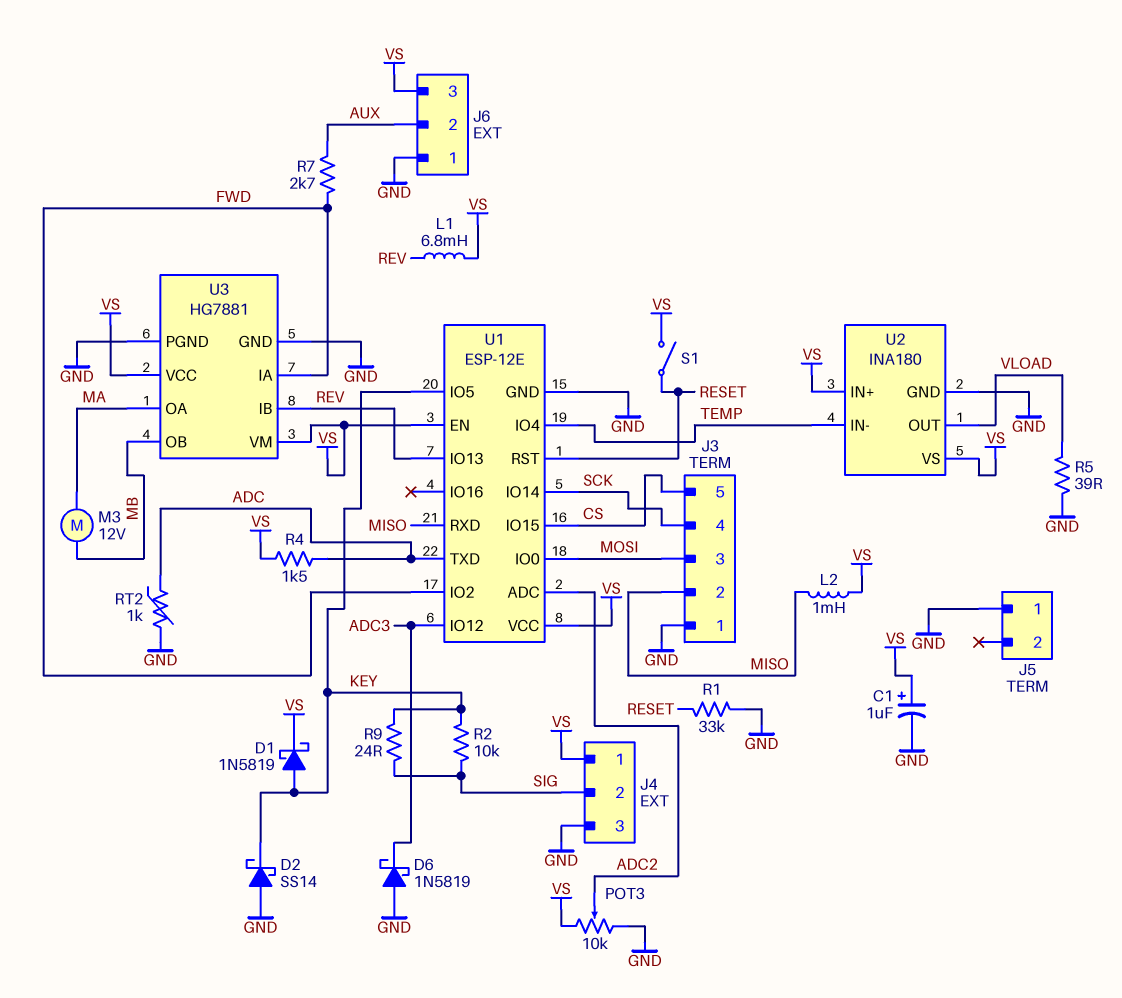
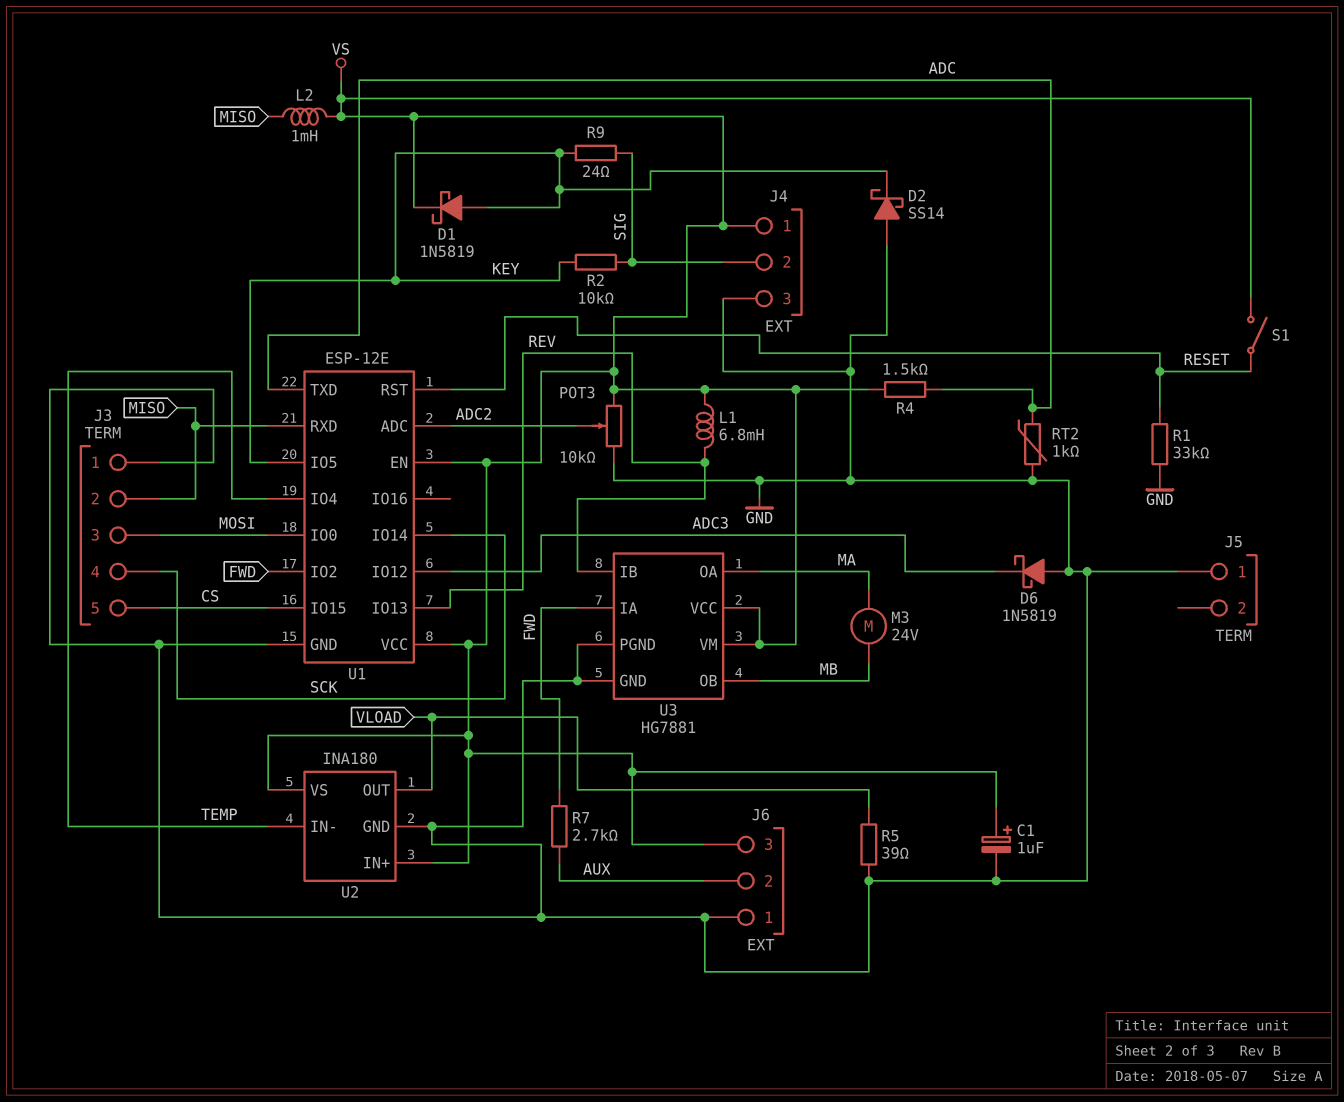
M3: motor 12V (MA, MB) -> motor 24V (MA, MB)

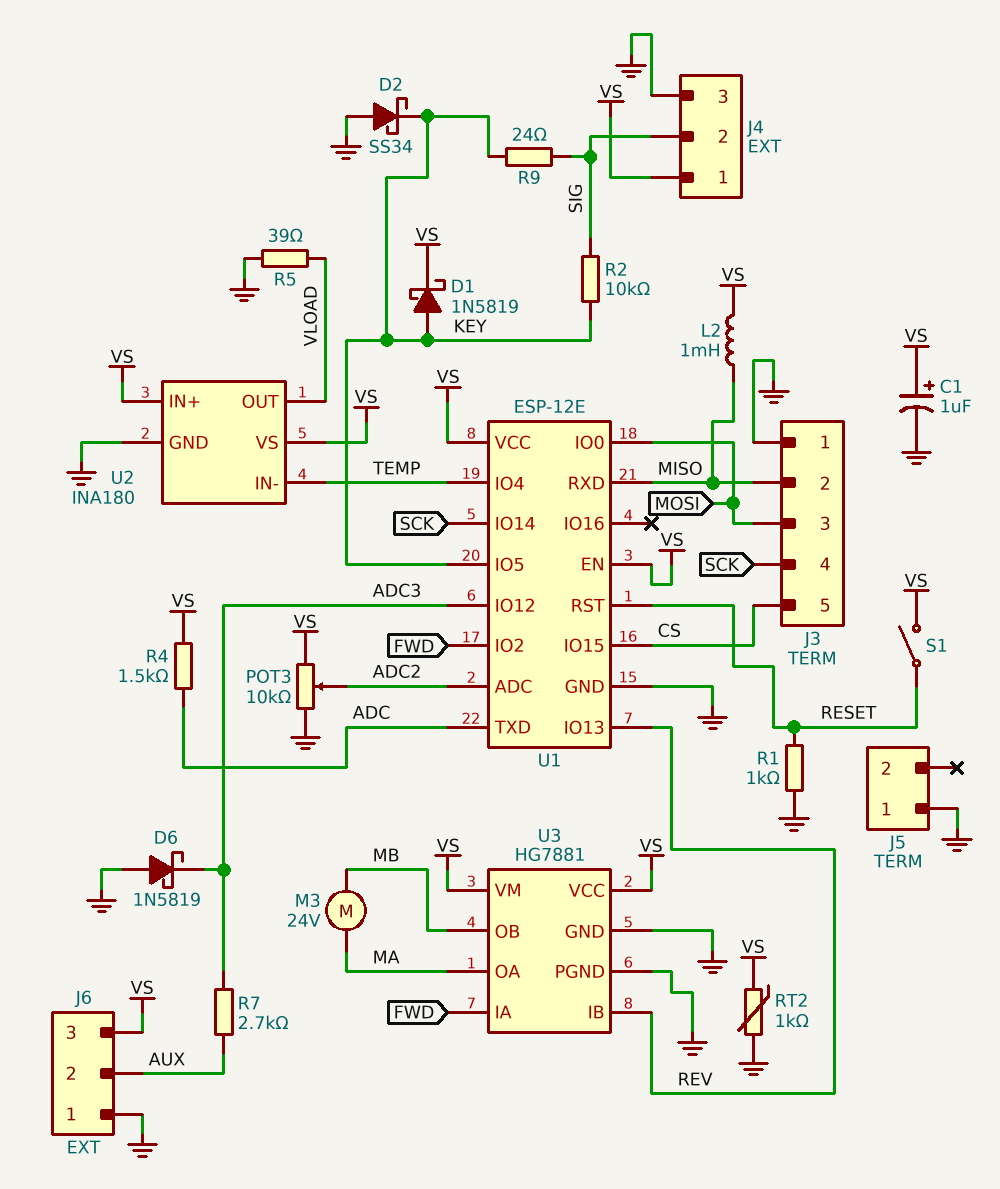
D2: schottky SS14 (A GND, K KEY) -> schottky SS34 (A GND, K KEY)
L1: 6.8mH (REV, VS) -> none
R1: 33k (GND, RESET) -> 1k (GND, RESET)
R7: 2.7k (AUX, FWD) -> 2.7k (ADC3, AUX)
RT2: 1k (ADC, GND) -> 1k (GND, VS)

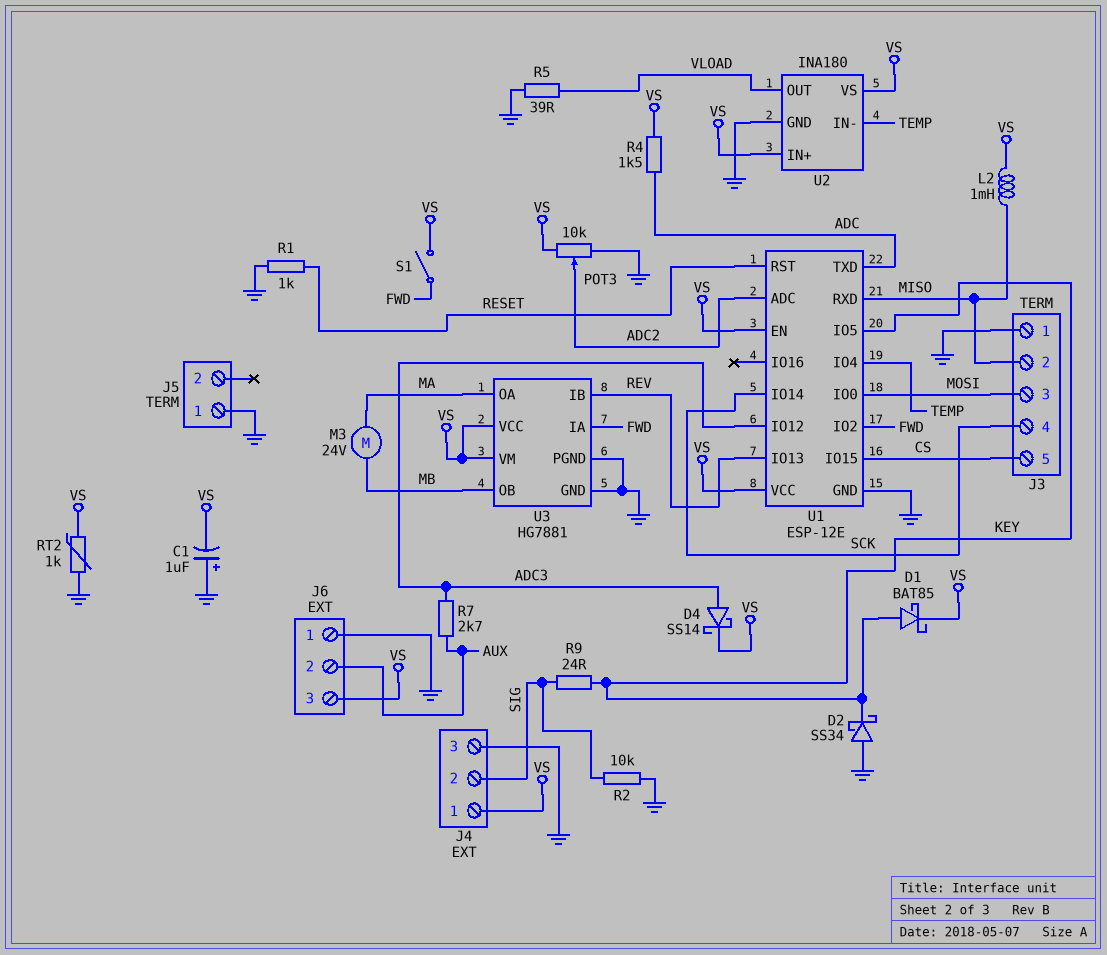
C1: 1uF (plus VS, minus GND) -> 1uF (plus GND, minus VS)
D1: schottky 1N5819 (A KEY, K VS) -> schottky BAT85 (A KEY, K VS)
D4: none -> schottky SS14 (A ADC3, K VS)
D6: schottky 1N5819 (A GND, K ADC3) -> none
R2: 10k (KEY, SIG) -> 10k (GND, SIG)
S1: switch (RESET, VS) -> switch (FWD, VS)

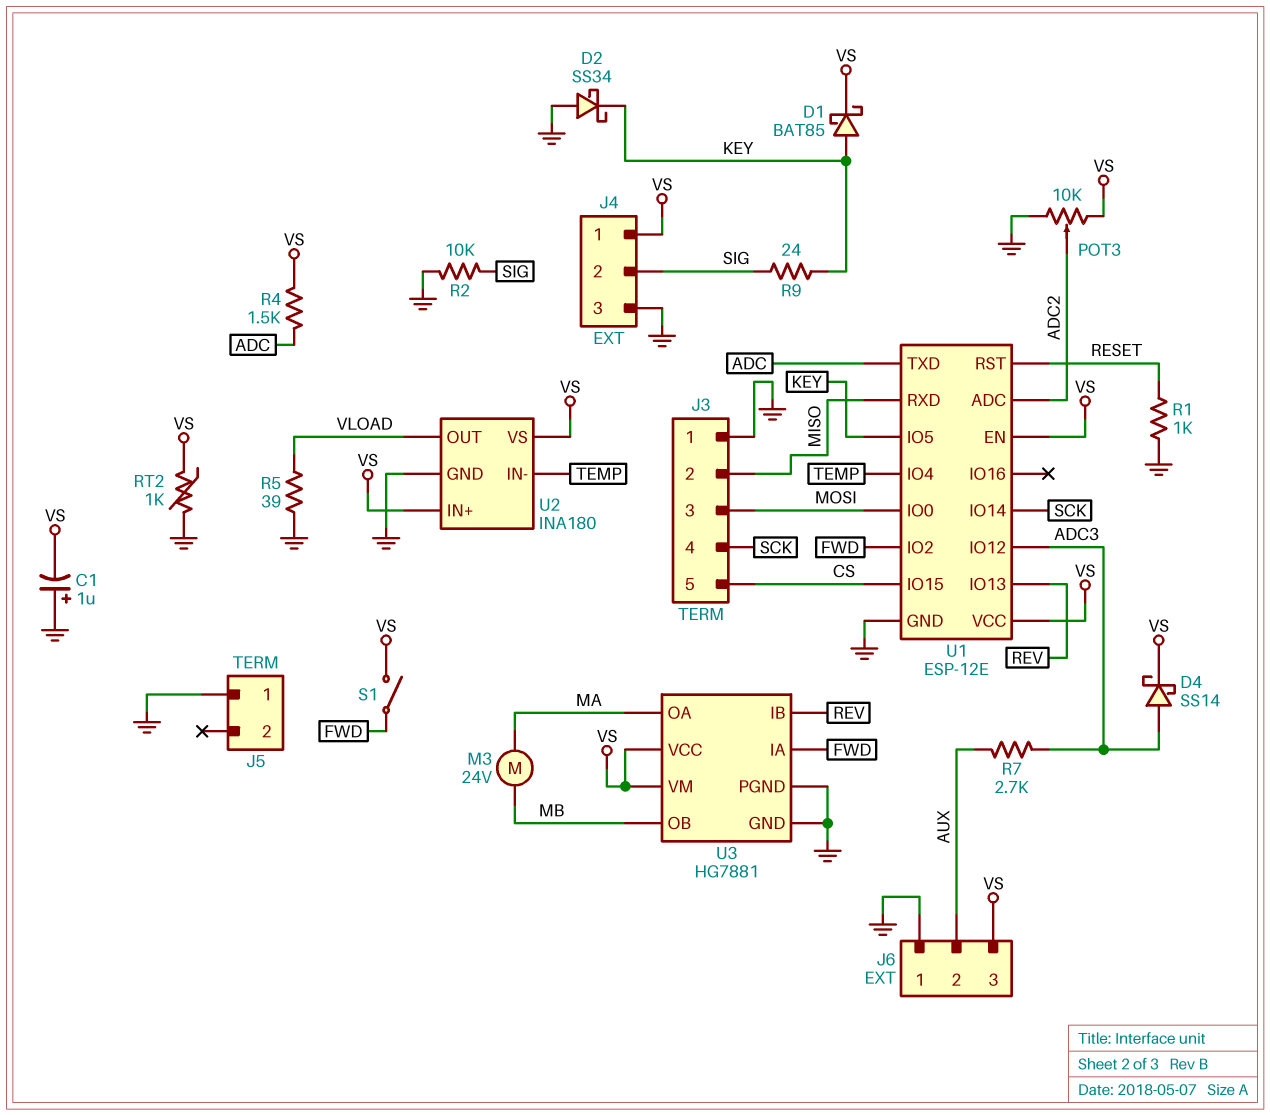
L2: 1mH (MISO, VS) -> none

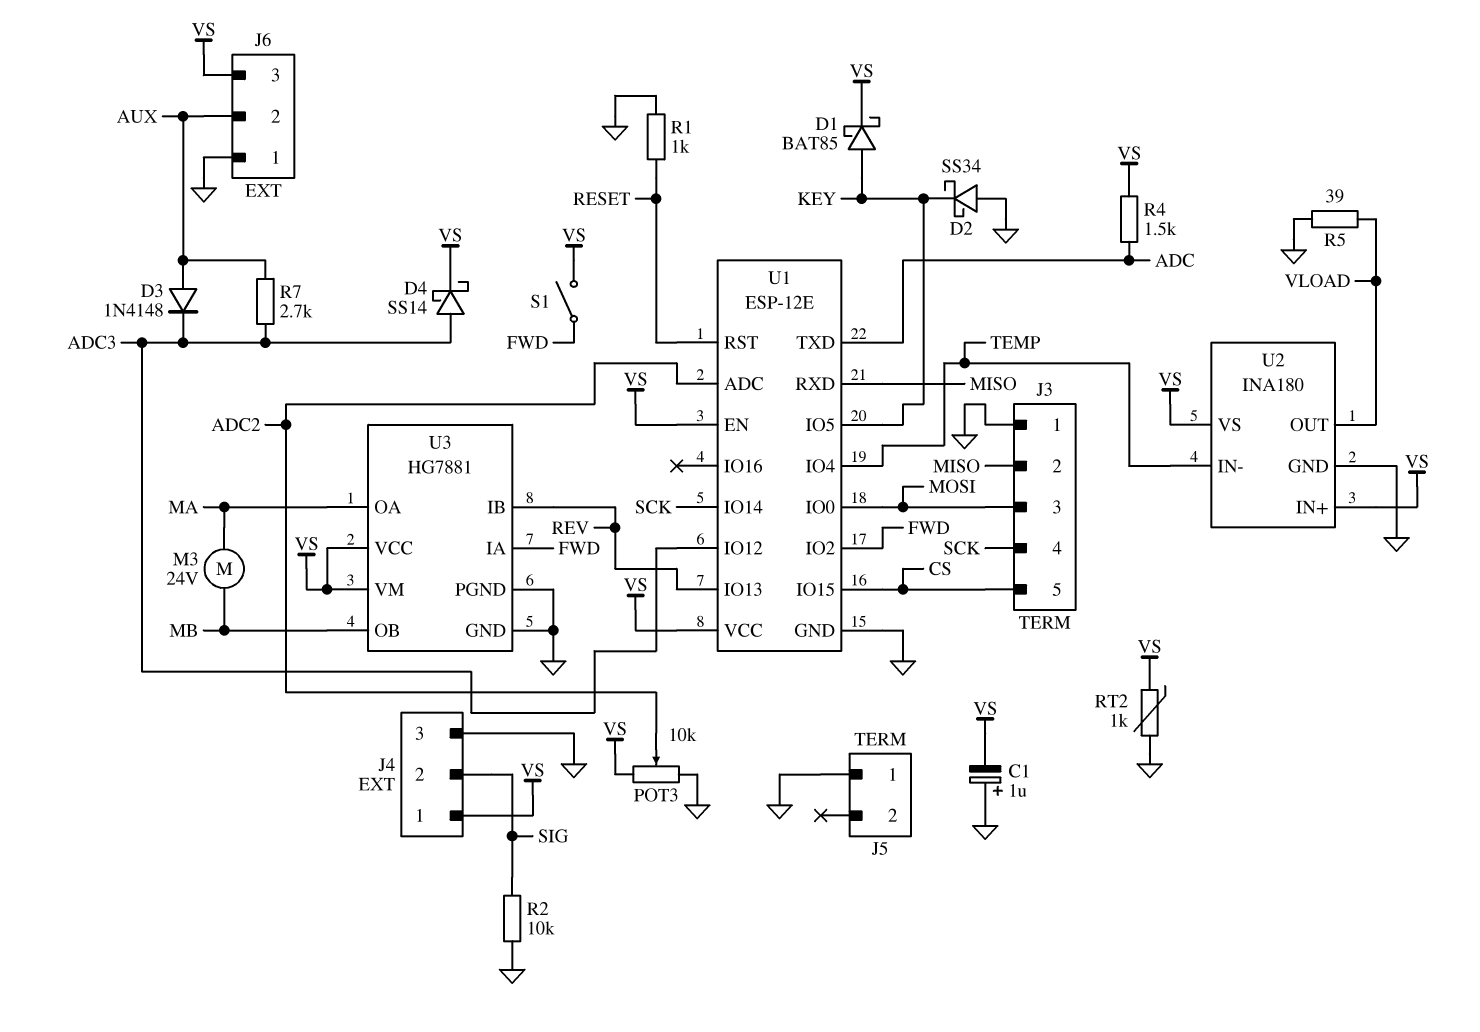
D3: none -> diode 1N4148 (A AUX, K ADC3)
R9: 24 (KEY, SIG) -> none

